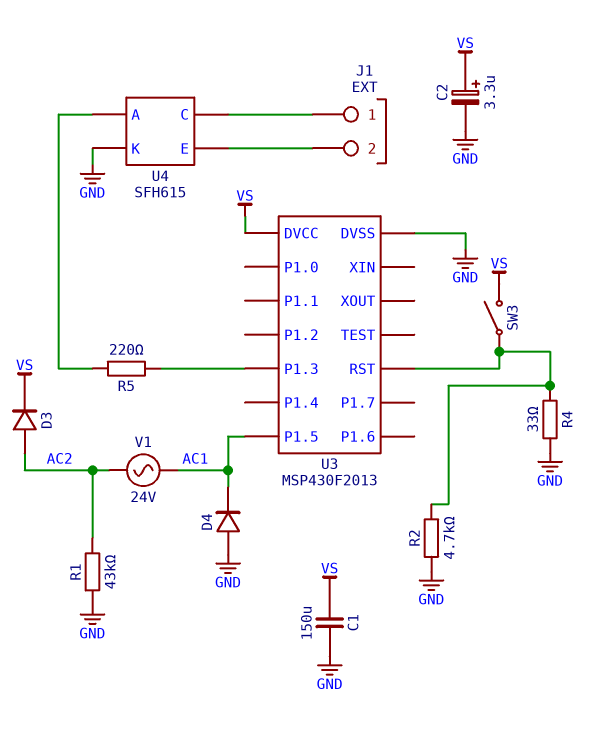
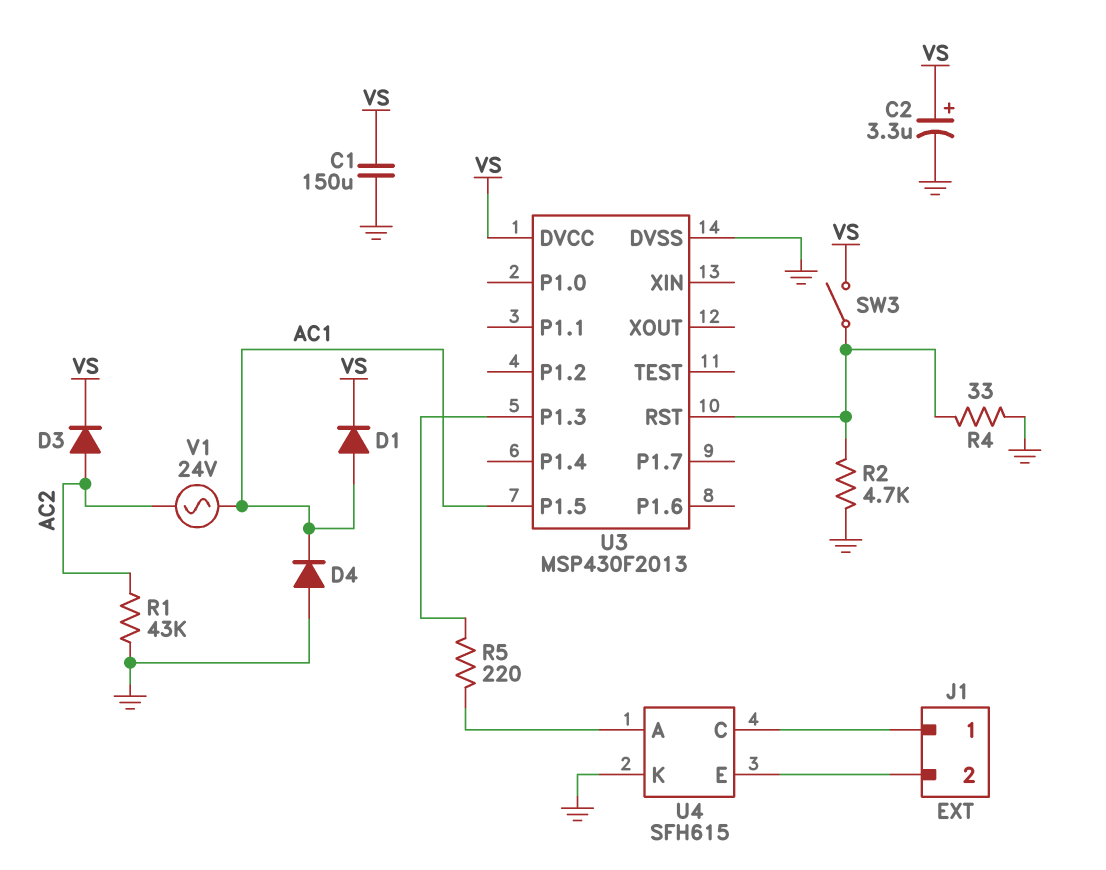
D1: none -> diode (A AC1, K VS)

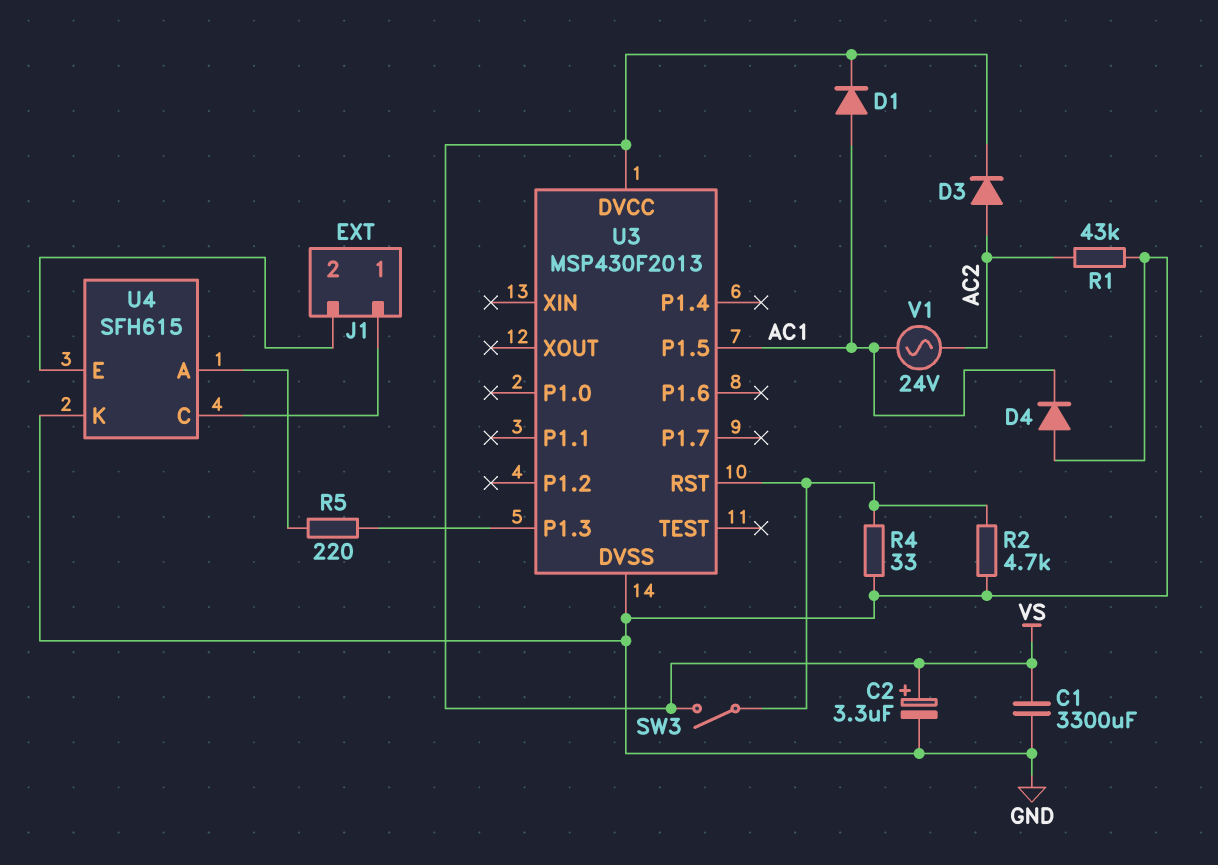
C1: 150uF (GND, VS) -> 3300uF (GND, VS)

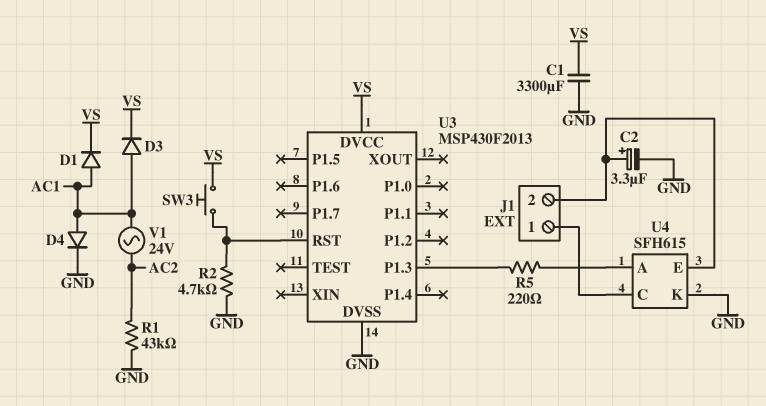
C2: 3.3uF (plus VS, minus GND) -> 3.3uF (plus J1/2, minus GND)
D3: diode (A AC2, K VS) -> diode (A AC1, K VS)
D4: diode (A GND, K AC1) -> diode (A AC1, K GND)
R4: 33 (GND, U3/RST) -> none
SW3: switch (U3/RST, VS) -> button (U3/RST, VS)
U3 pin P1.5: AC1 -> none

